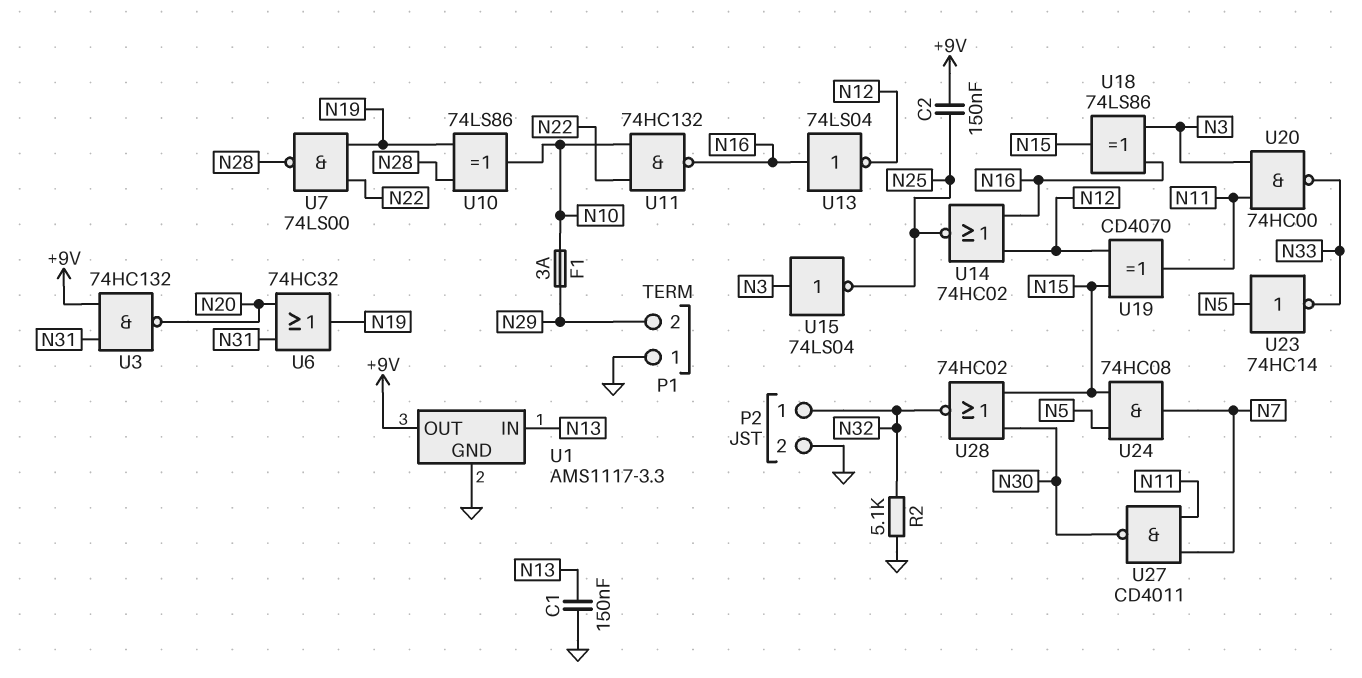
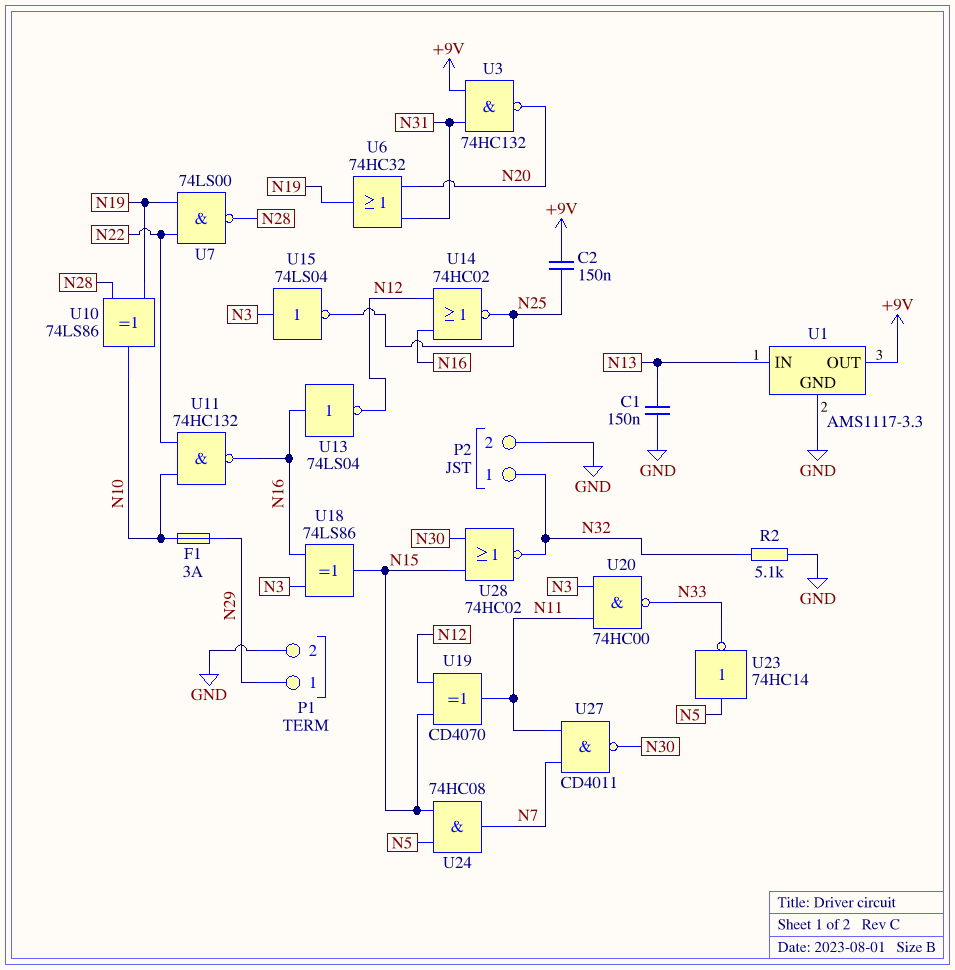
P1 pin 1: GND -> N29
P1 pin 2: N29 -> GND

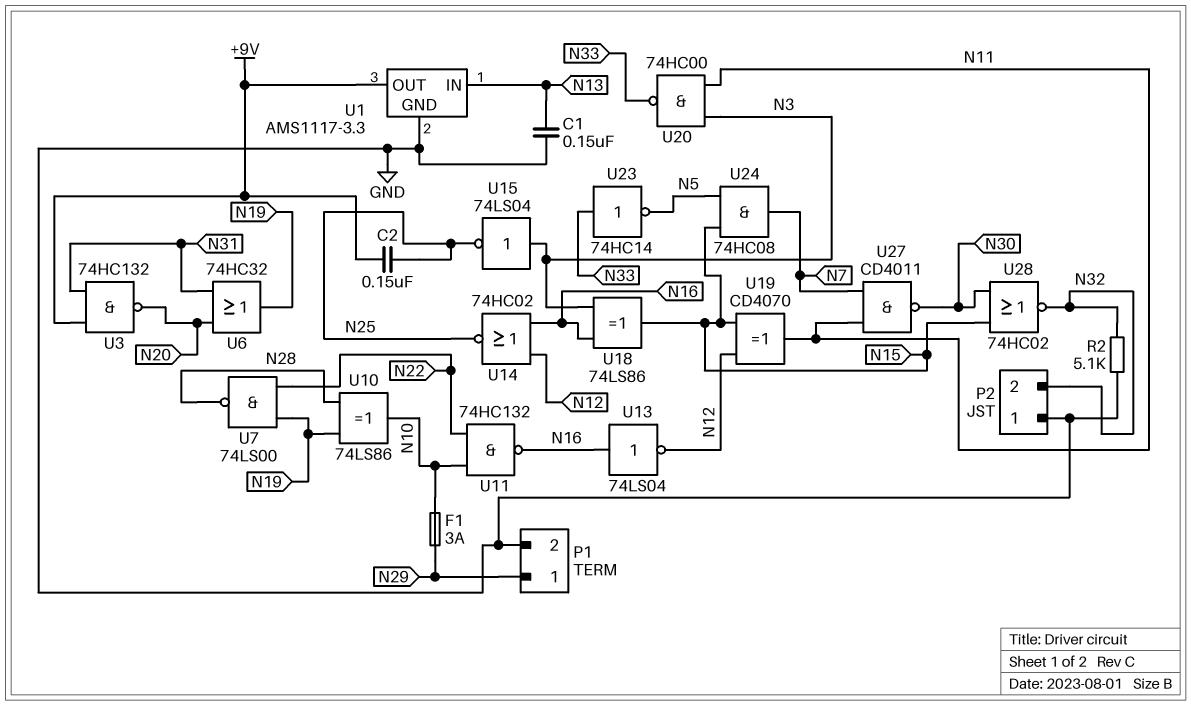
P2 pin 1: N32 -> GND
P2 pin 2: GND -> N32
U23: NOT 74HC14 (in N5, out N33) -> NOT 74HC14 (in N33, out N5)

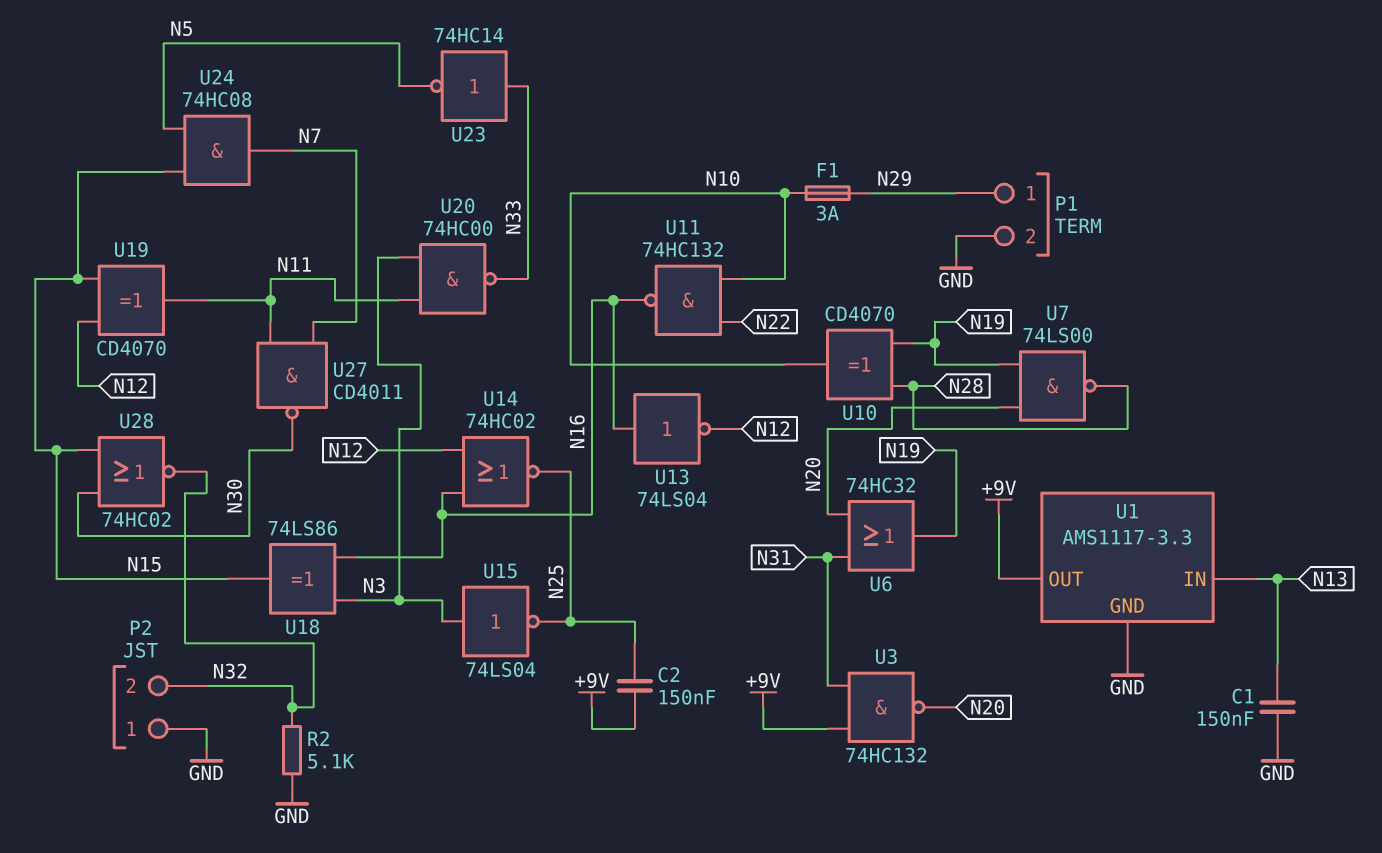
U7: NAND 74LS00 (in N19, in N22, out N28) -> NAND 74LS00 (in N19, in N20, out N28)
U10: XOR 74LS86 (in N19, in N28, out N10) -> XOR CD4070 (in N19, in N28, out N10)

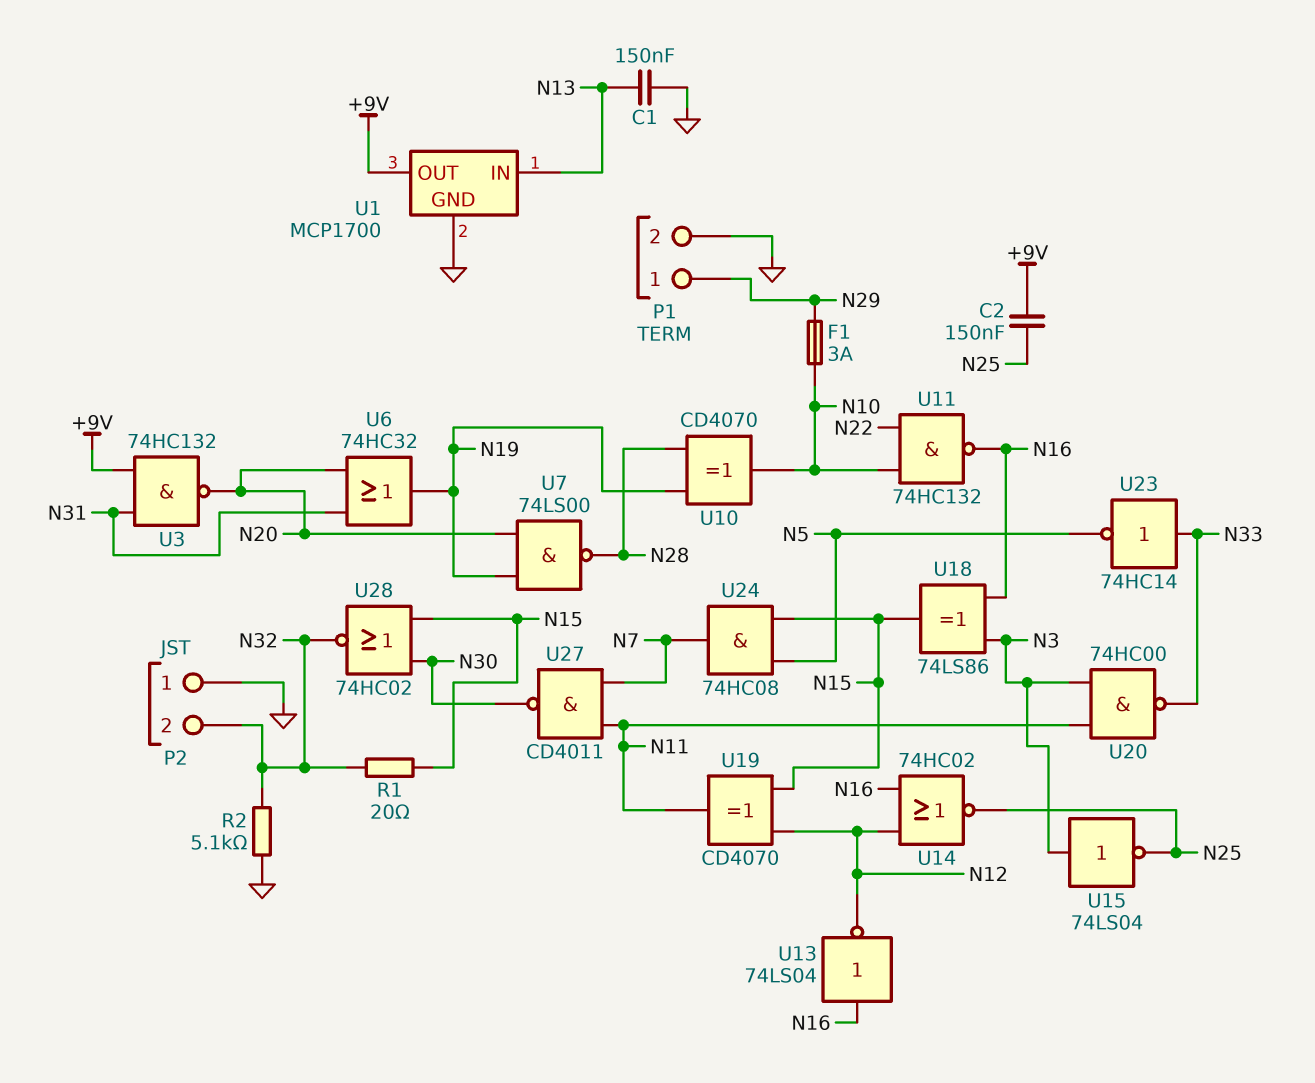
R1: none -> 20 (N15, N32)
U1: AMS1117-3.3 -> MCP1700

